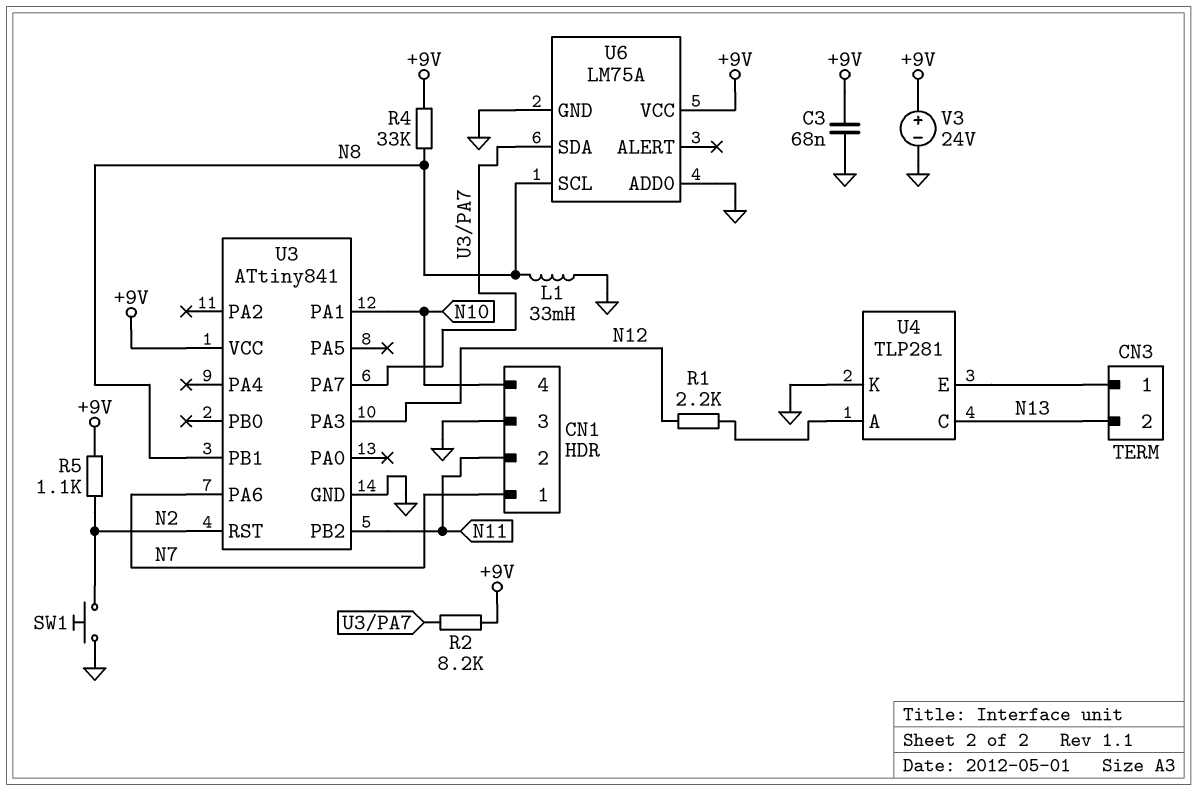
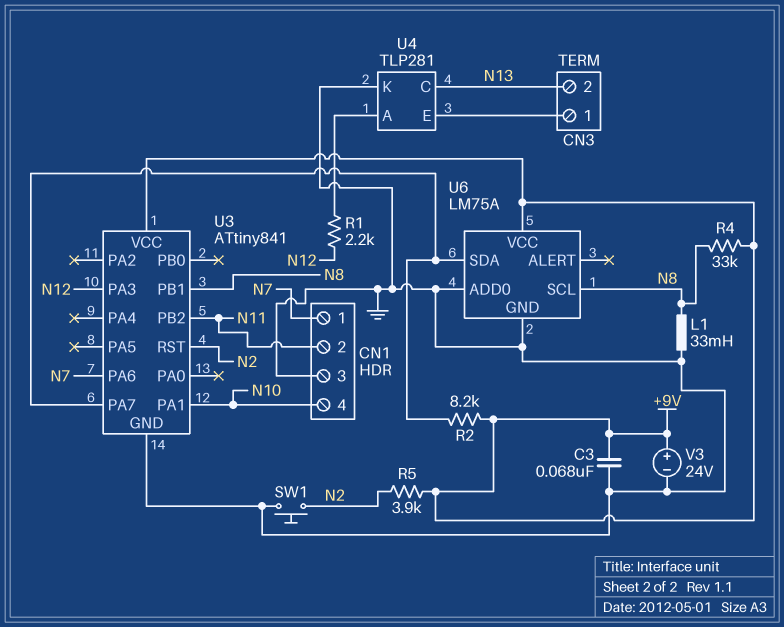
R5: 1.1k (+9V, N2) -> 3.9k (+9V, N2)

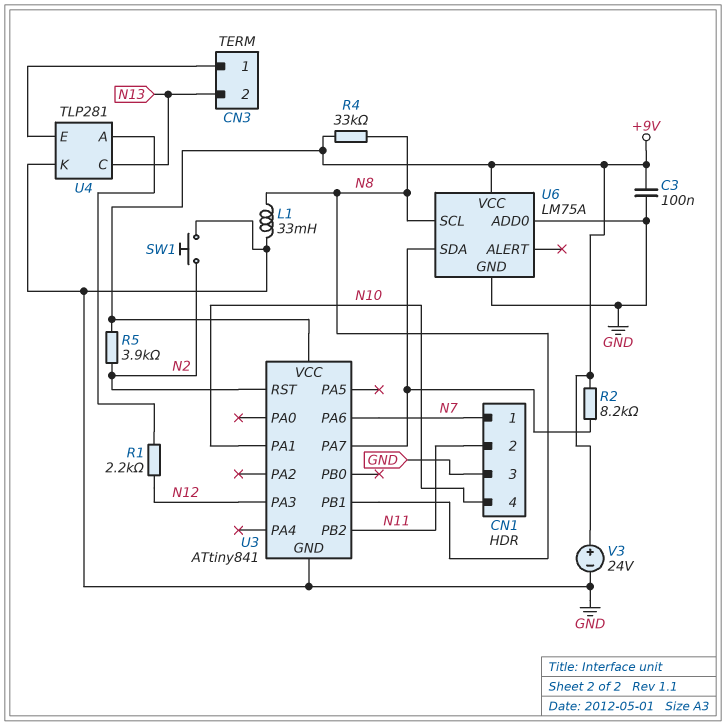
C3: 68nF (+9V, GND) -> 100nF (+9V, GND)

